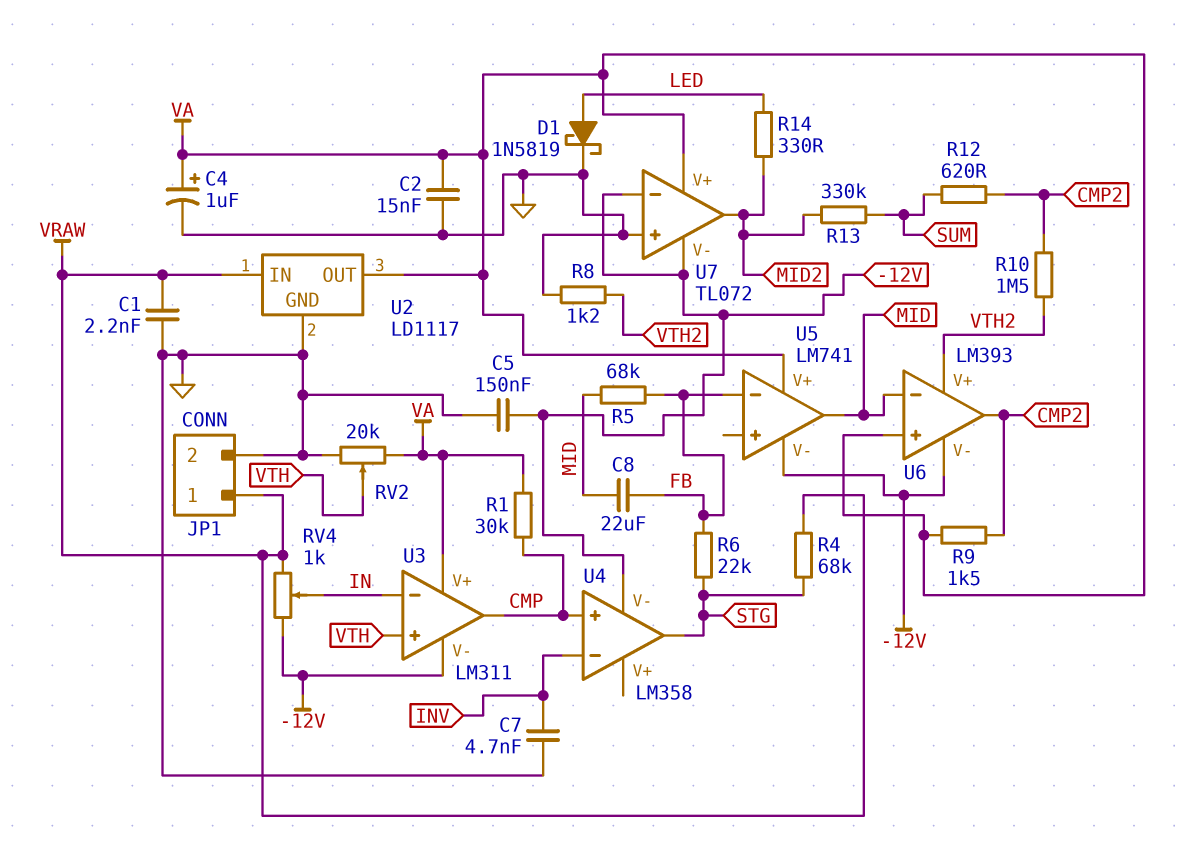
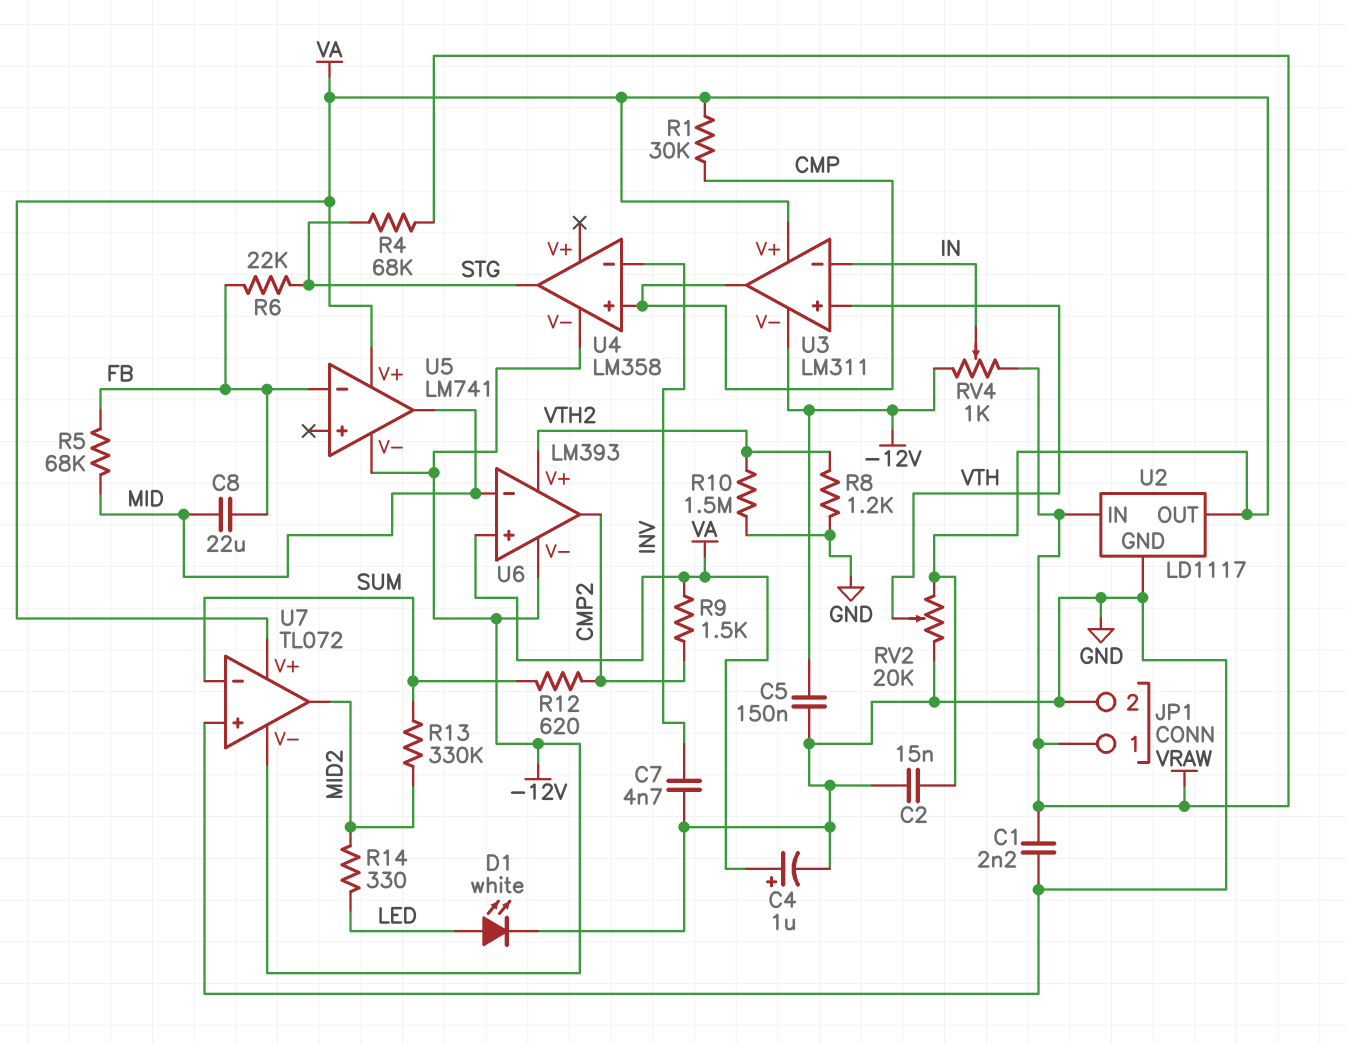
D1: schottky 1N5819 (A LED, K GND) -> LED white (A LED, K GND)
R10: 1.5M (CMP2, VTH2) -> 1.5M (GND, VTH2)
U7 pin in-: -12V -> SUM

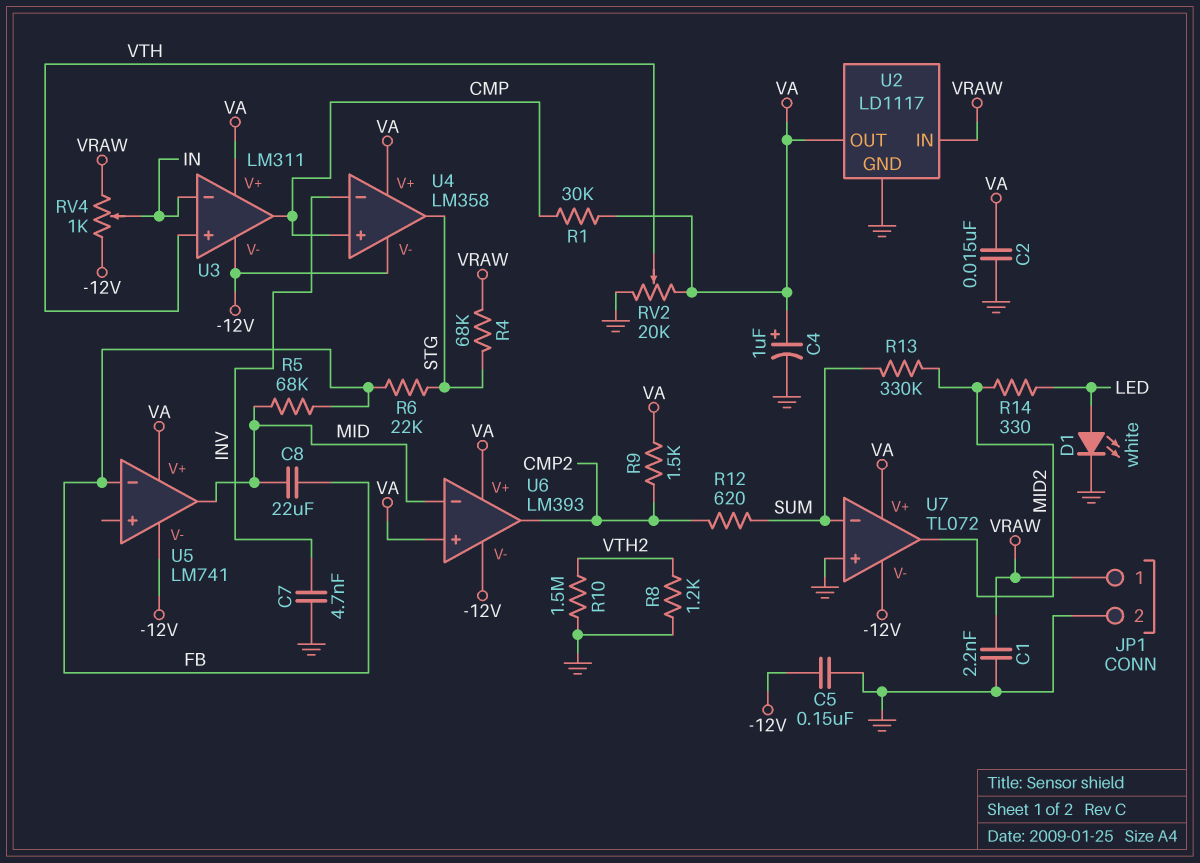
U4 pin V+: none -> VA
U6 pin V+: VTH2 -> VA

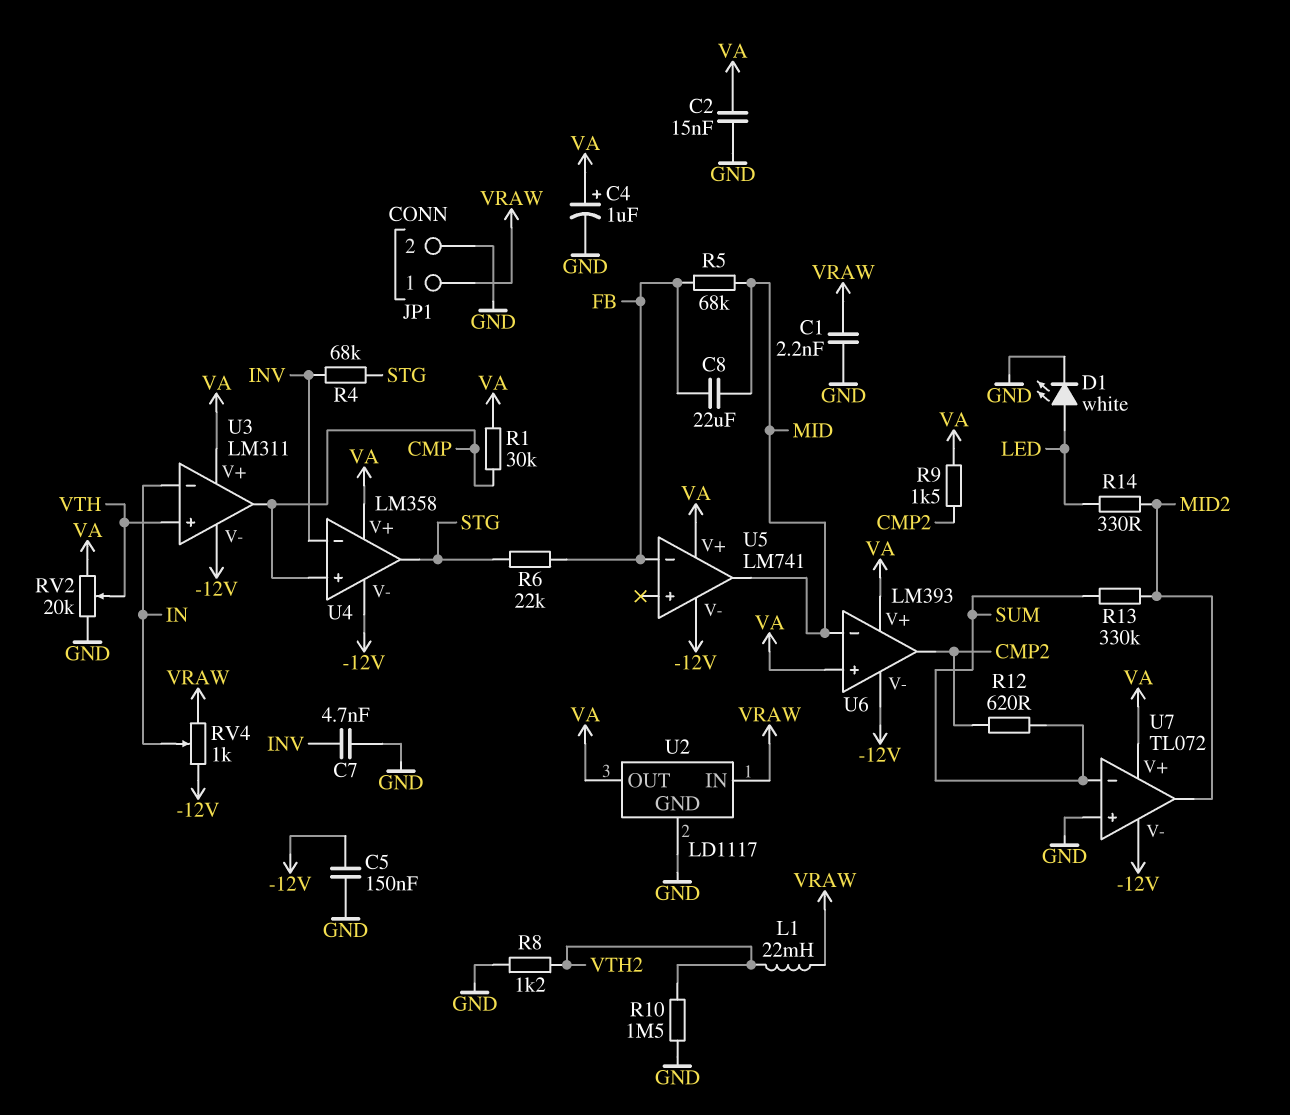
L1: none -> 22mH (VRAW, VTH2)
R4: 68k (STG, VRAW) -> 68k (INV, STG)

